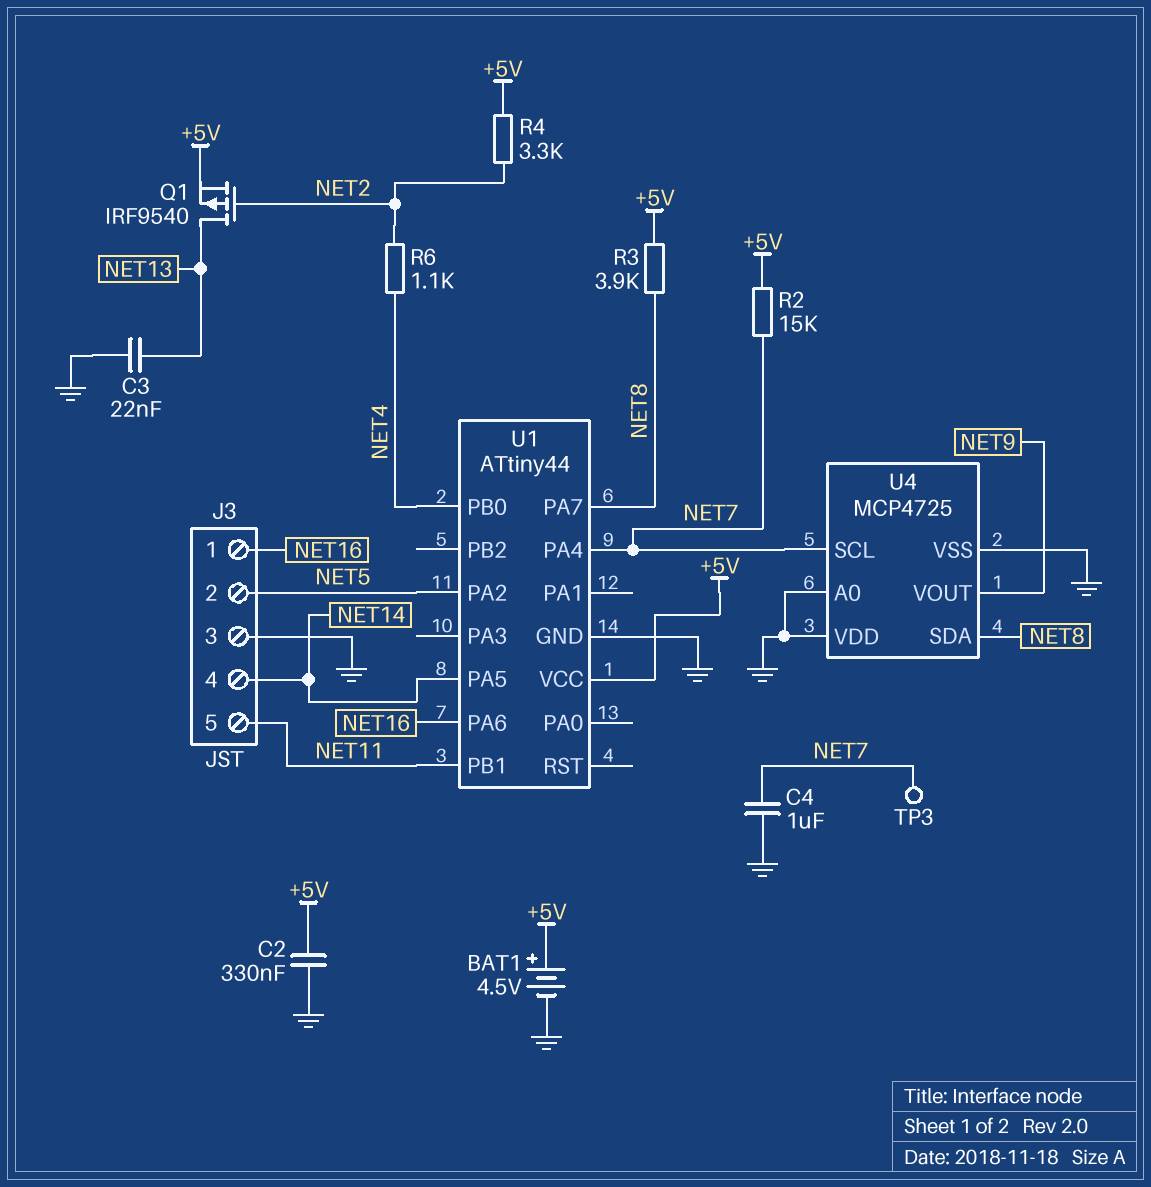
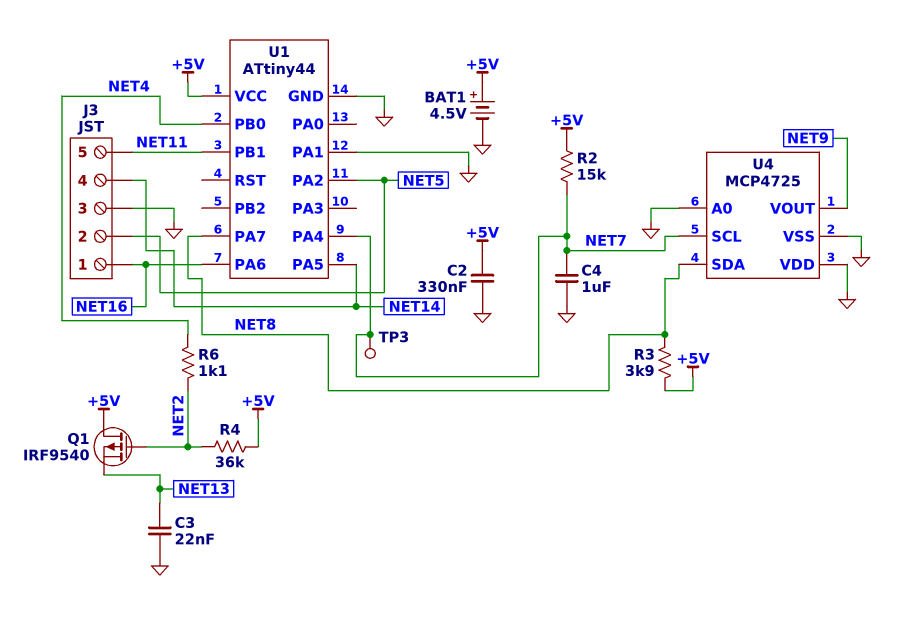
Q1: PMOS IRF9540 (G NET2, D NET13, S +5V) -> PMOS IRF9540 (G NET2, D +5V, S NET13)
R4: 3.3k (+5V, NET2) -> 36k (+5V, NET2)
U1 pin PA1: none -> GND

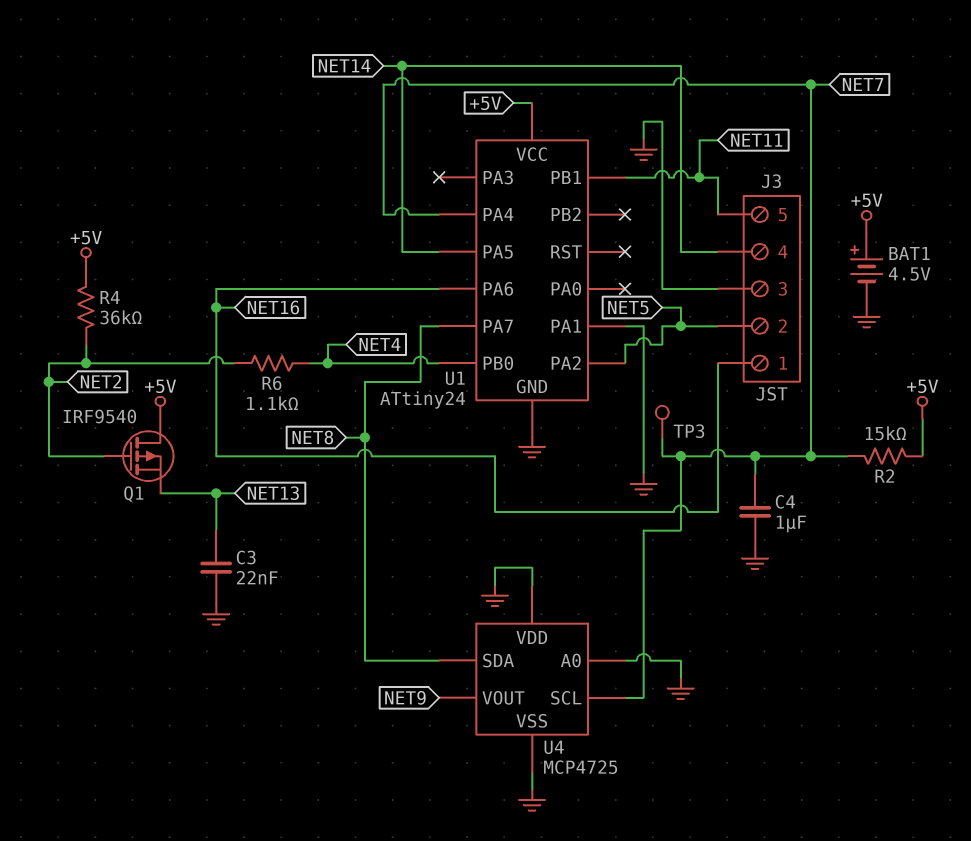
C2: 330nF (+5V, GND) -> none
R3: 3.9k (+5V, NET8) -> none
U1: ATtiny44 -> ATtiny24

